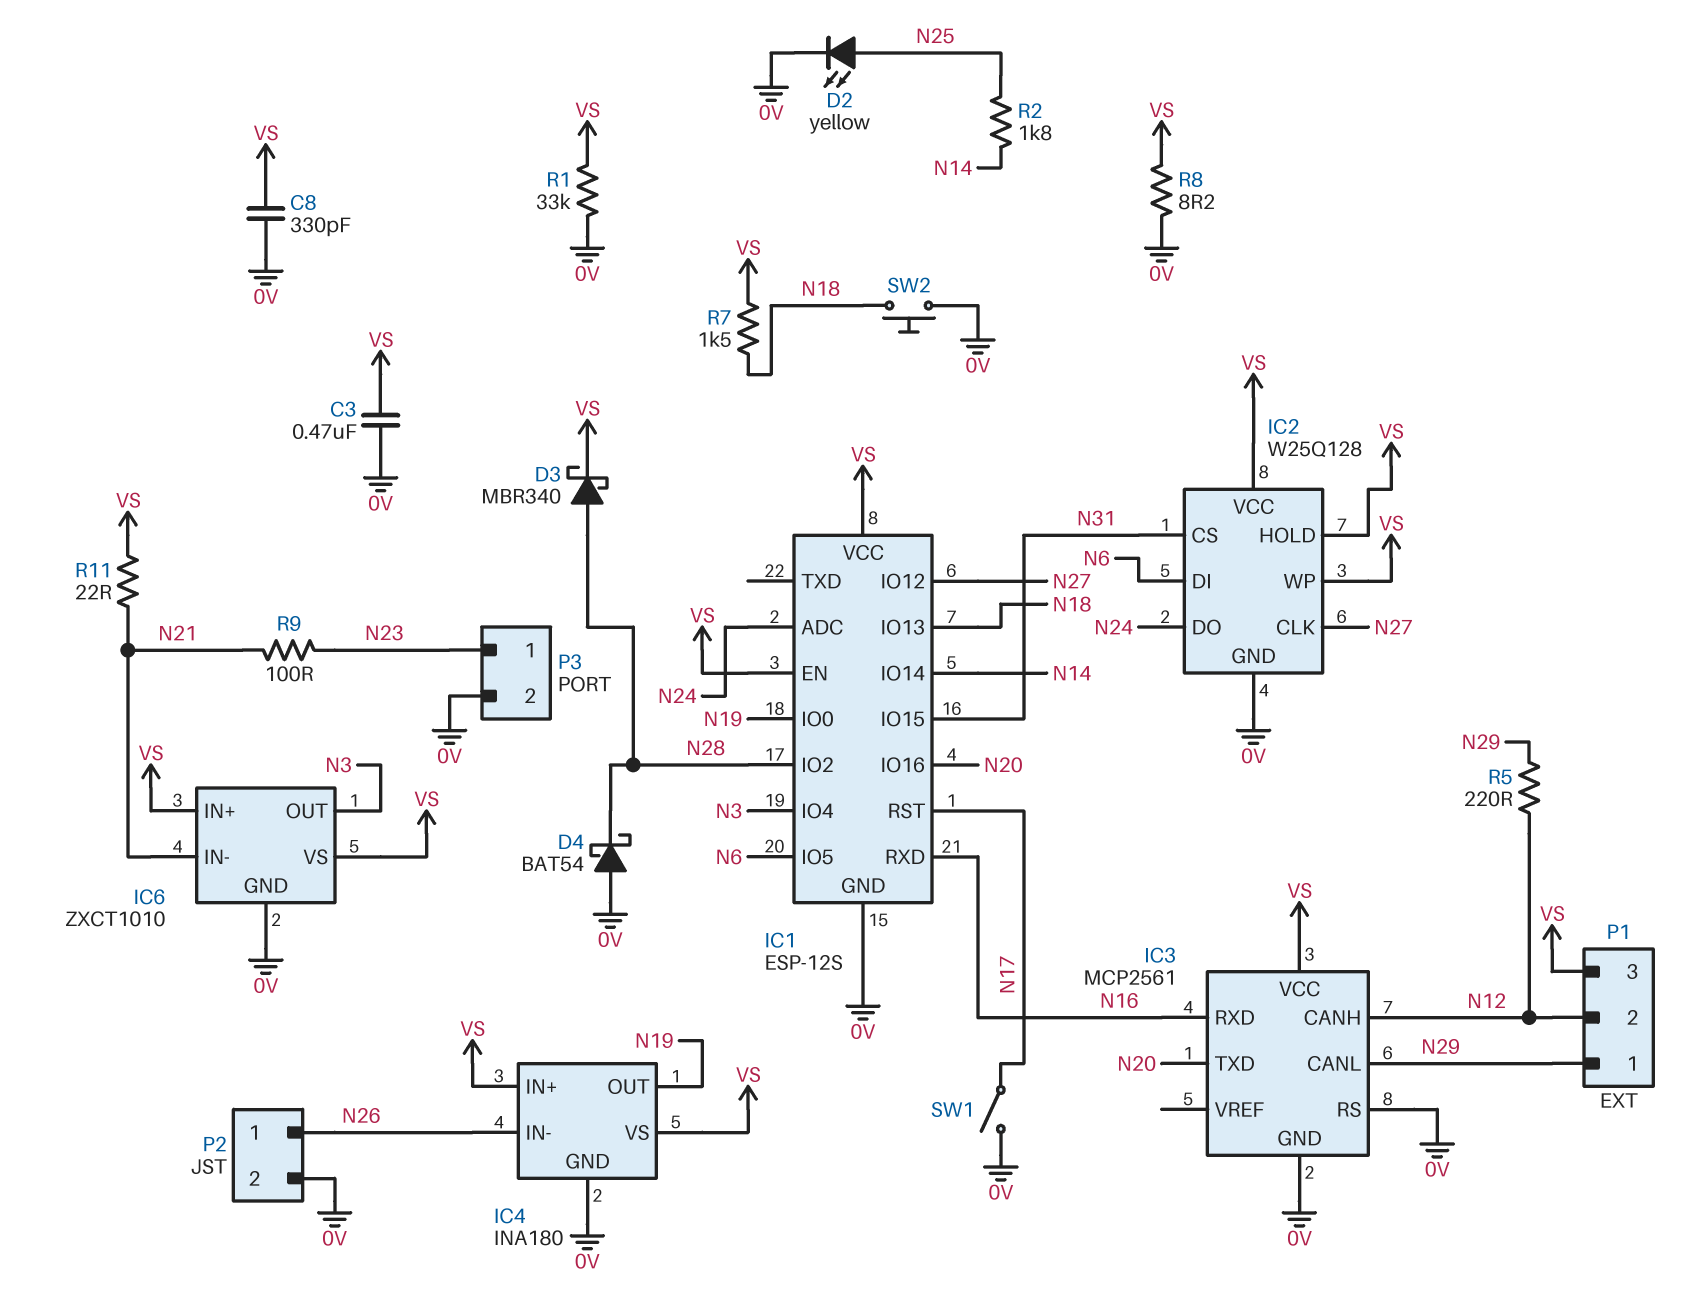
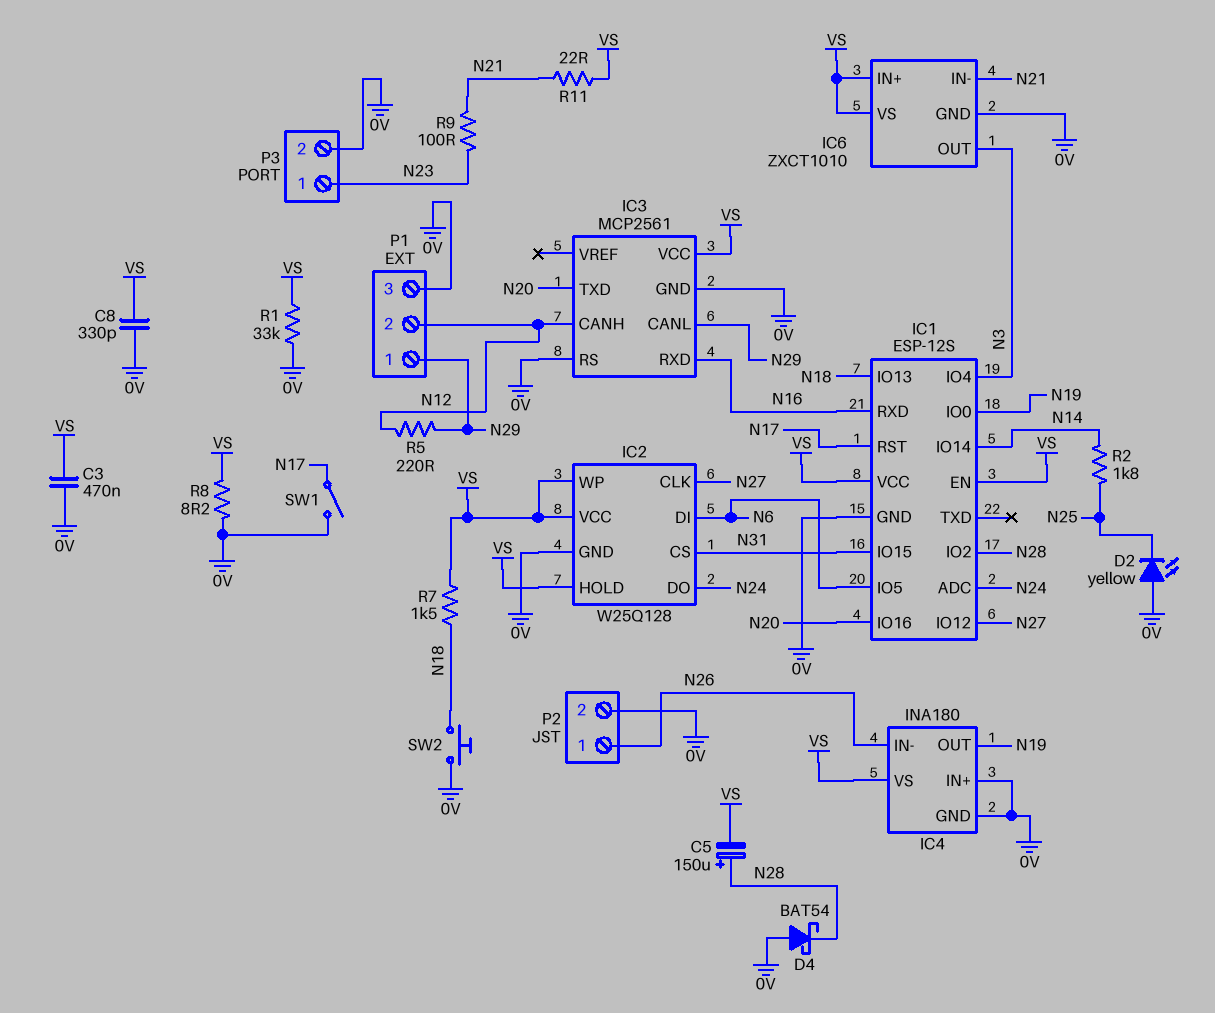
C5: none -> 150uF (plus N28, minus VS)
D2: LED yellow (A N25, K 0V) -> LED yellow (A 0V, K N25)
D3: schottky MBR340 (A N28, K VS) -> none
IC4 pin IN+: VS -> 0V
P1 pin 3: VS -> 0V

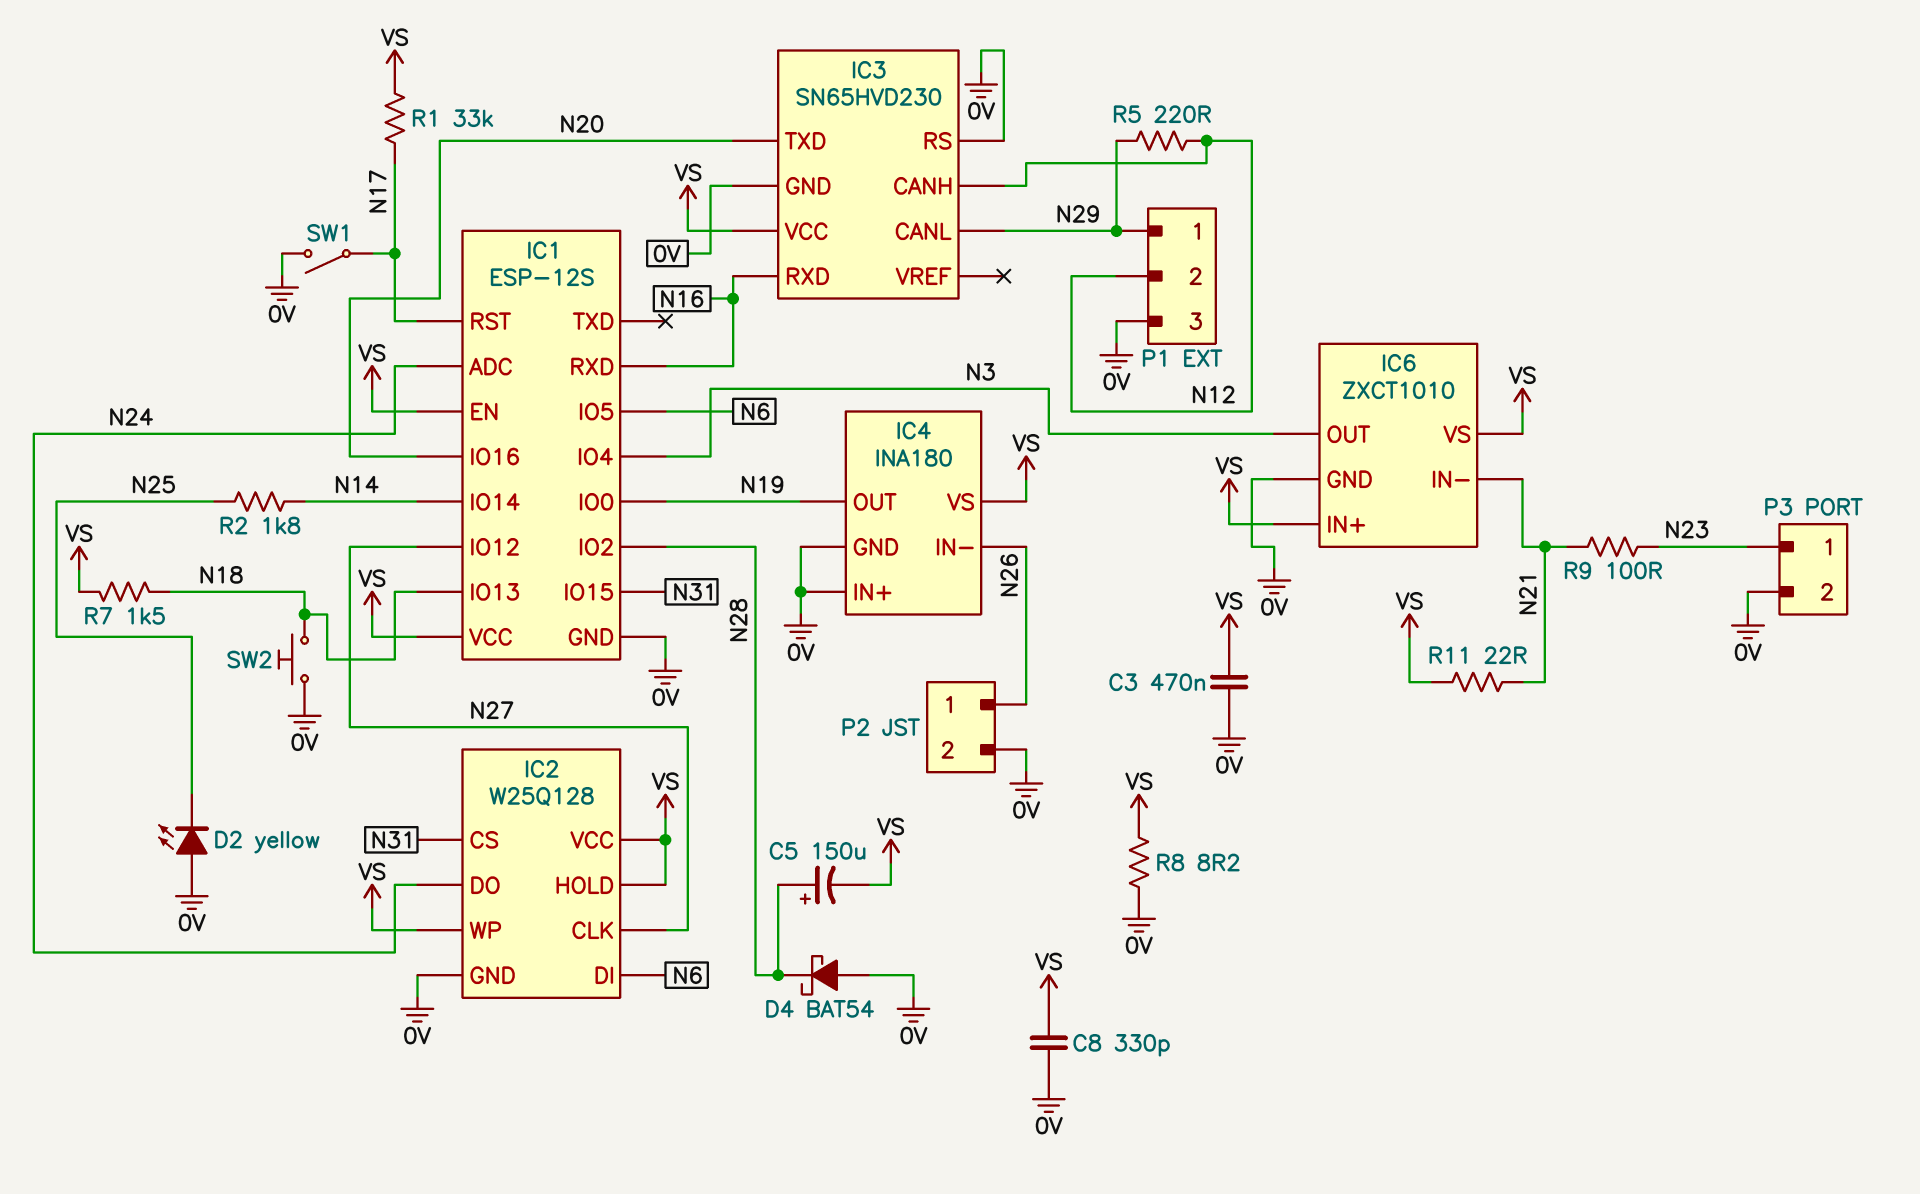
IC3: MCP2561 -> SN65HVD230
R1: 33k (0V, VS) -> 33k (N17, VS)

